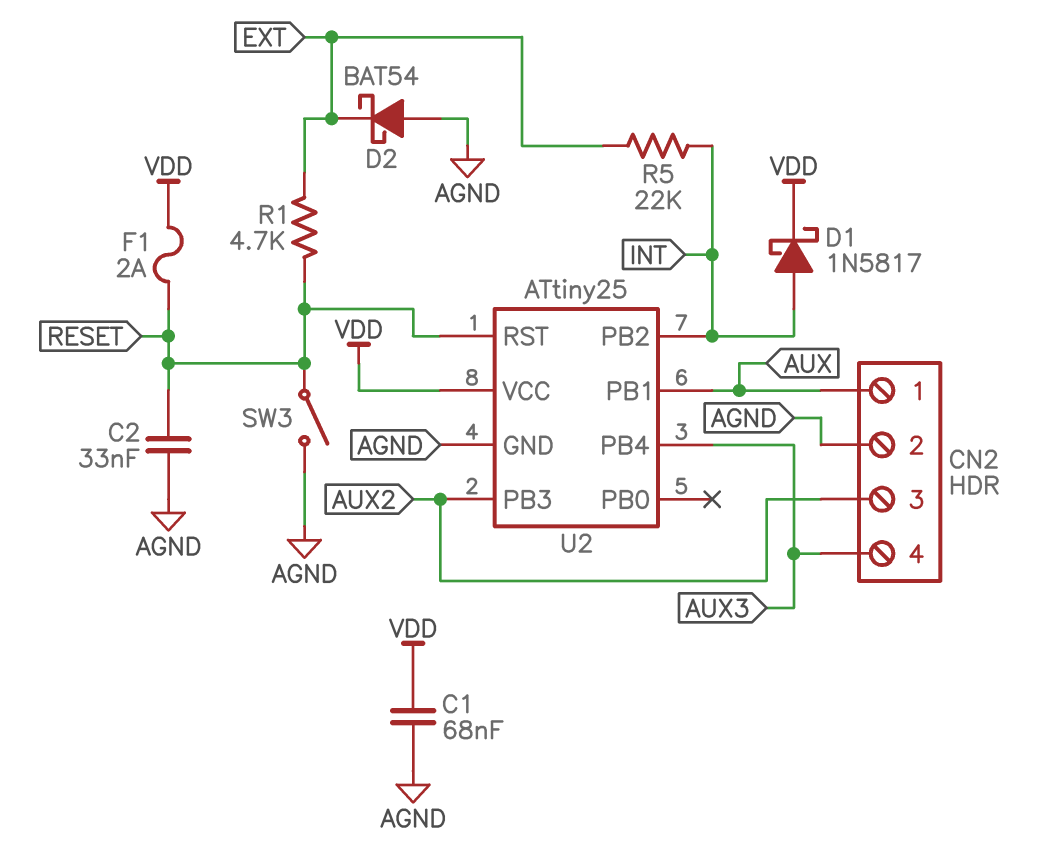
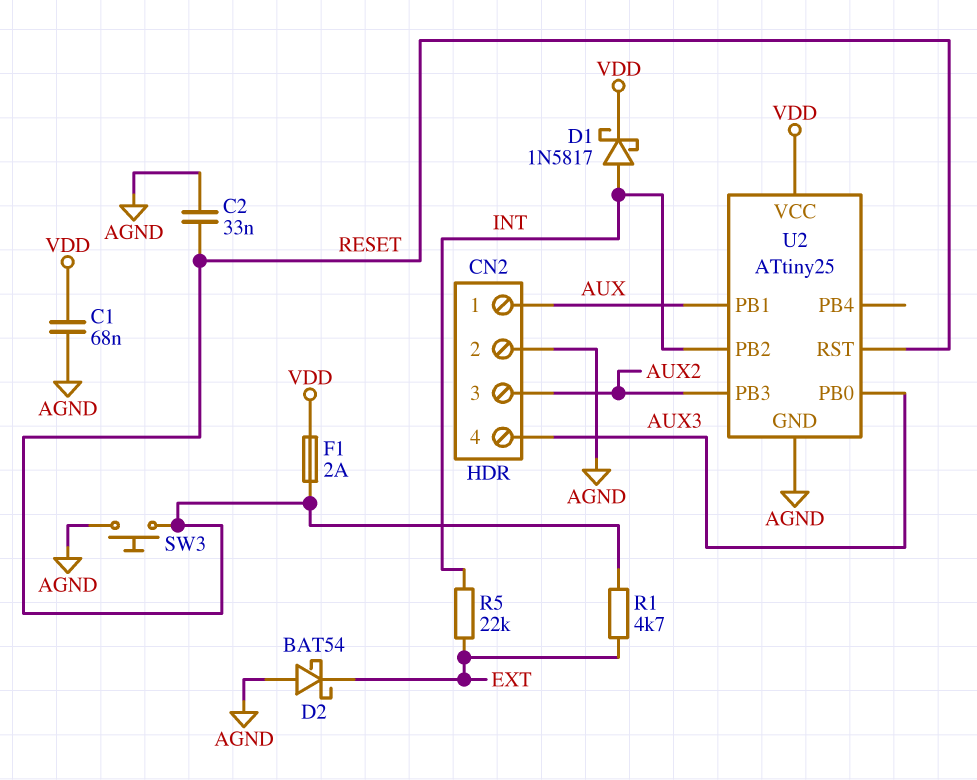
SW3: switch (AGND, RESET) -> button (AGND, RESET)
U2 pin PB0: none -> AUX3
U2 pin PB4: AUX3 -> none

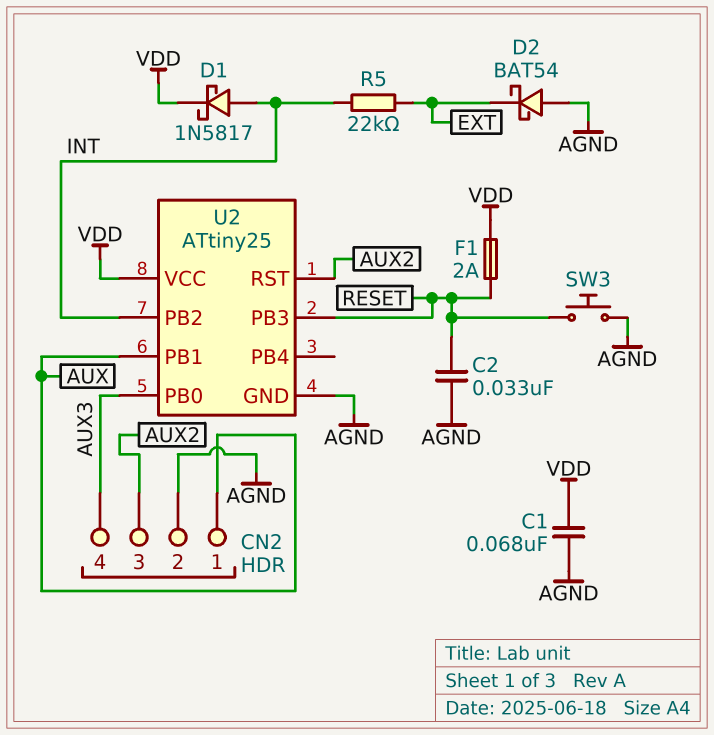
R1: 4.7k (EXT, RESET) -> none
U2 pin PB3: AUX2 -> RESET
U2 pin RST: RESET -> AUX2

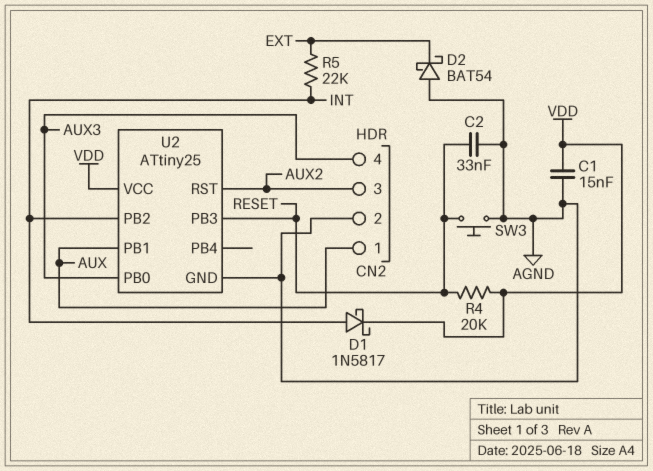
C1: 68nF (AGND, VDD) -> 15nF (AGND, VDD)
F1: 2A (RESET, VDD) -> none
R4: none -> 20k (RESET, VDD)

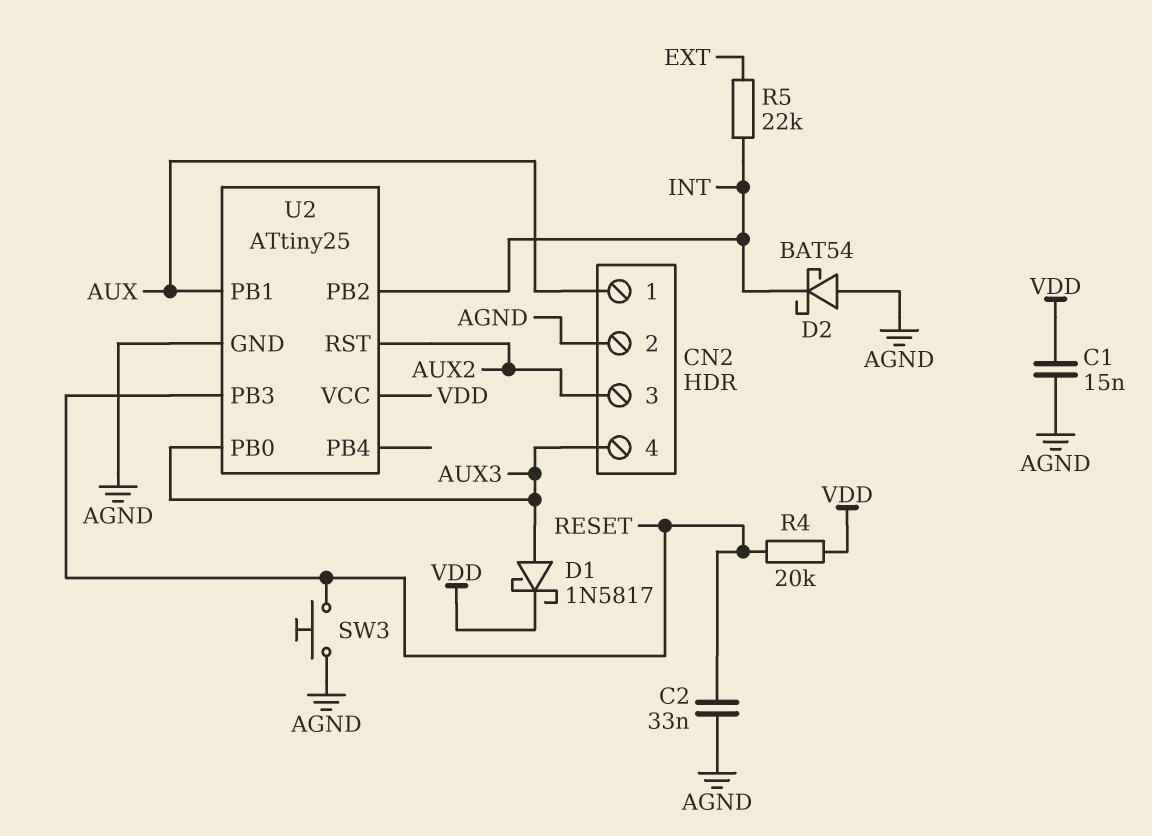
D1: schottky 1N5817 (A INT, K VDD) -> schottky 1N5817 (A AUX3, K VDD)
D2: schottky BAT54 (A AGND, K EXT) -> schottky BAT54 (A AGND, K INT)

